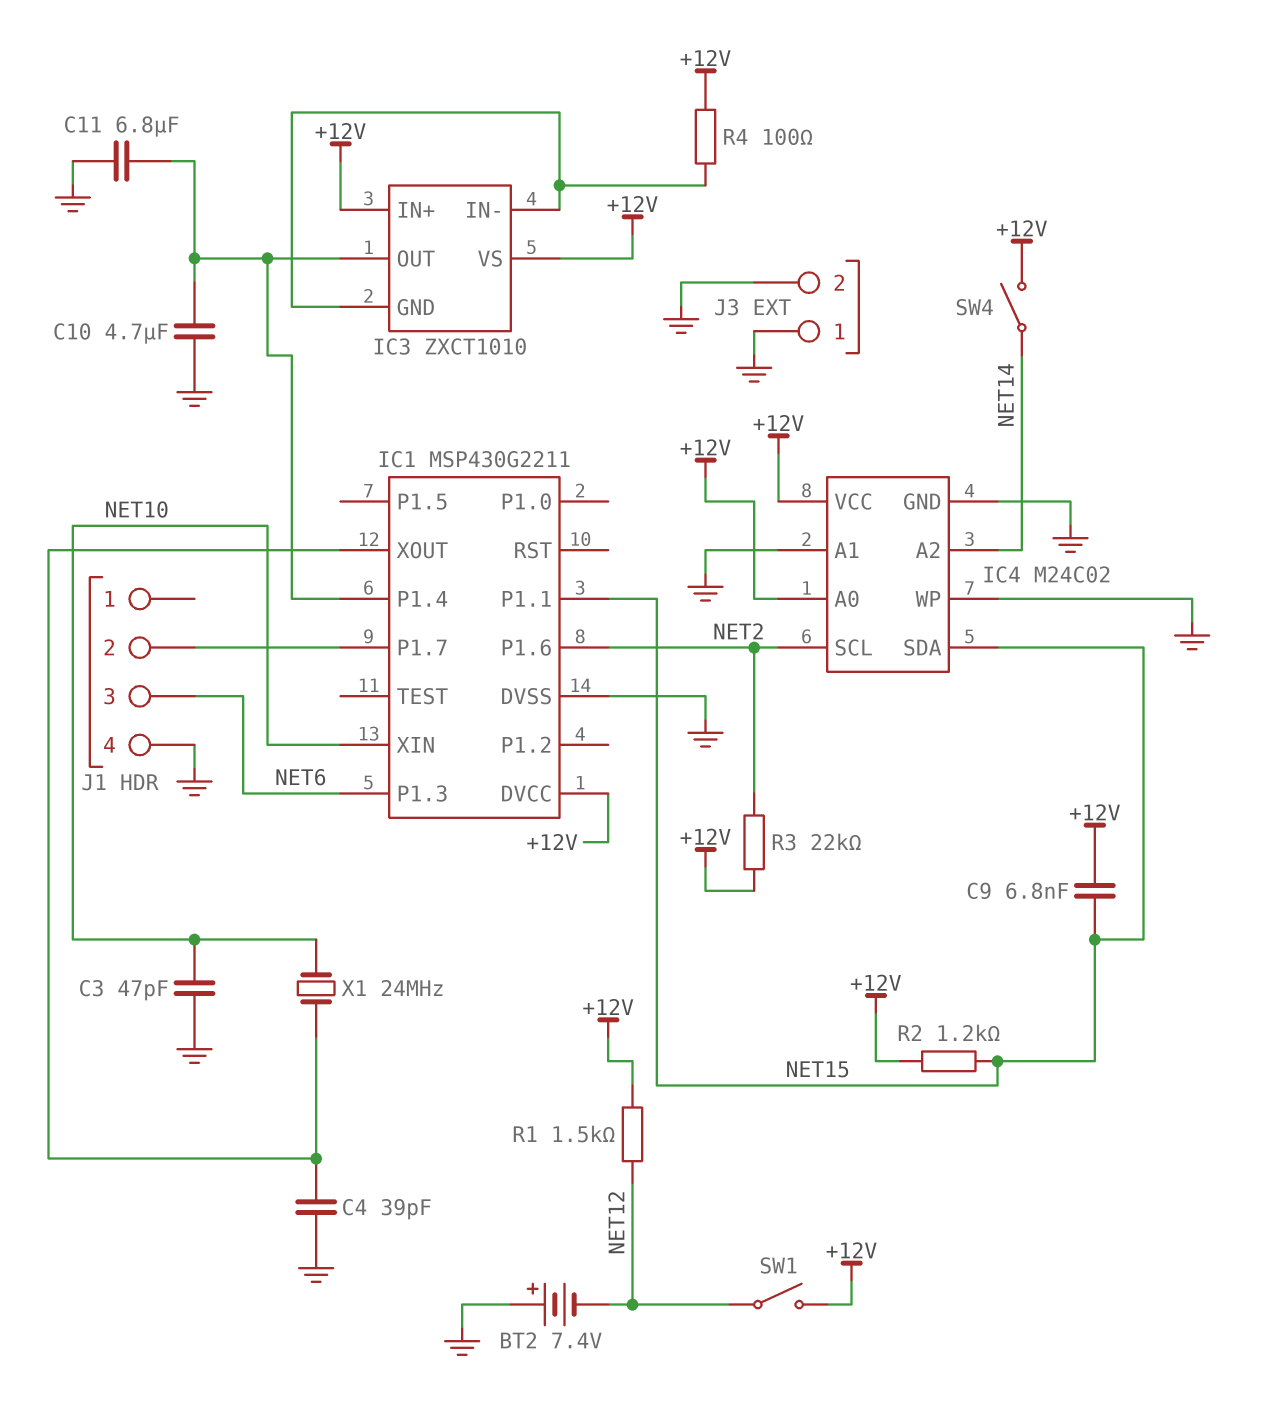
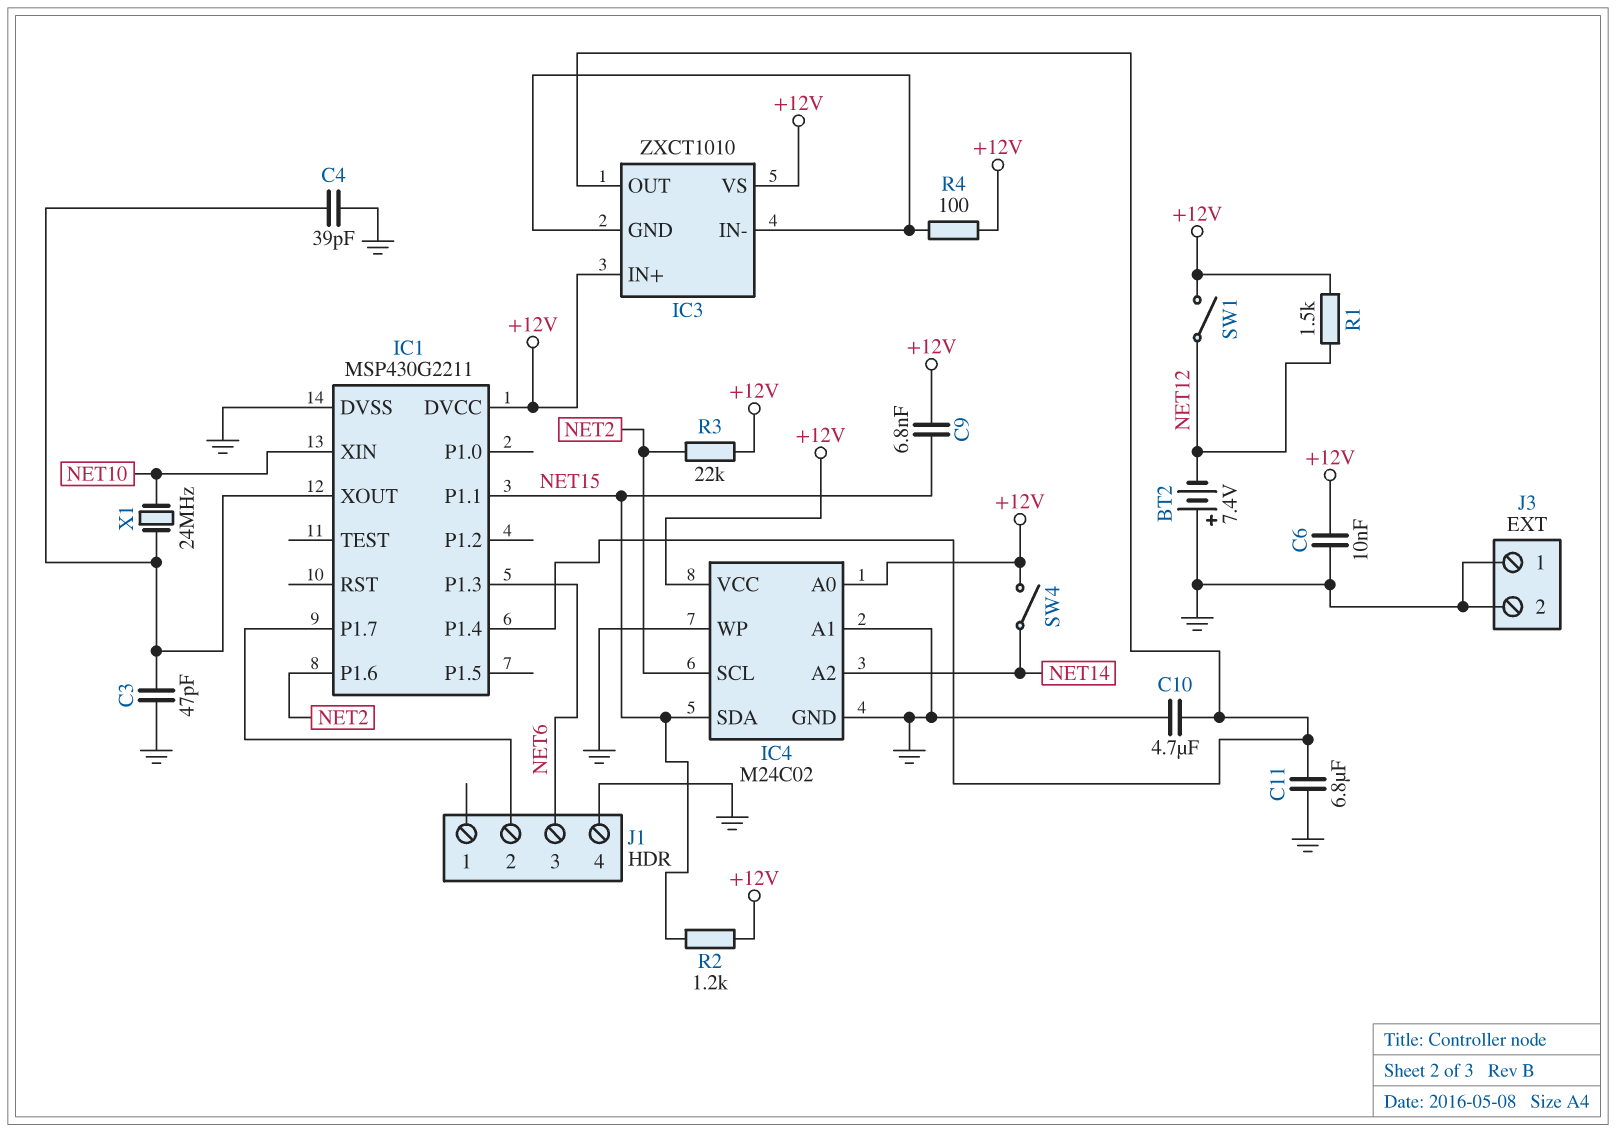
C3: 47pF (GND, NET10) -> 47pF (GND, IC1/XOUT)
C6: none -> 10nF (+12V, GND)

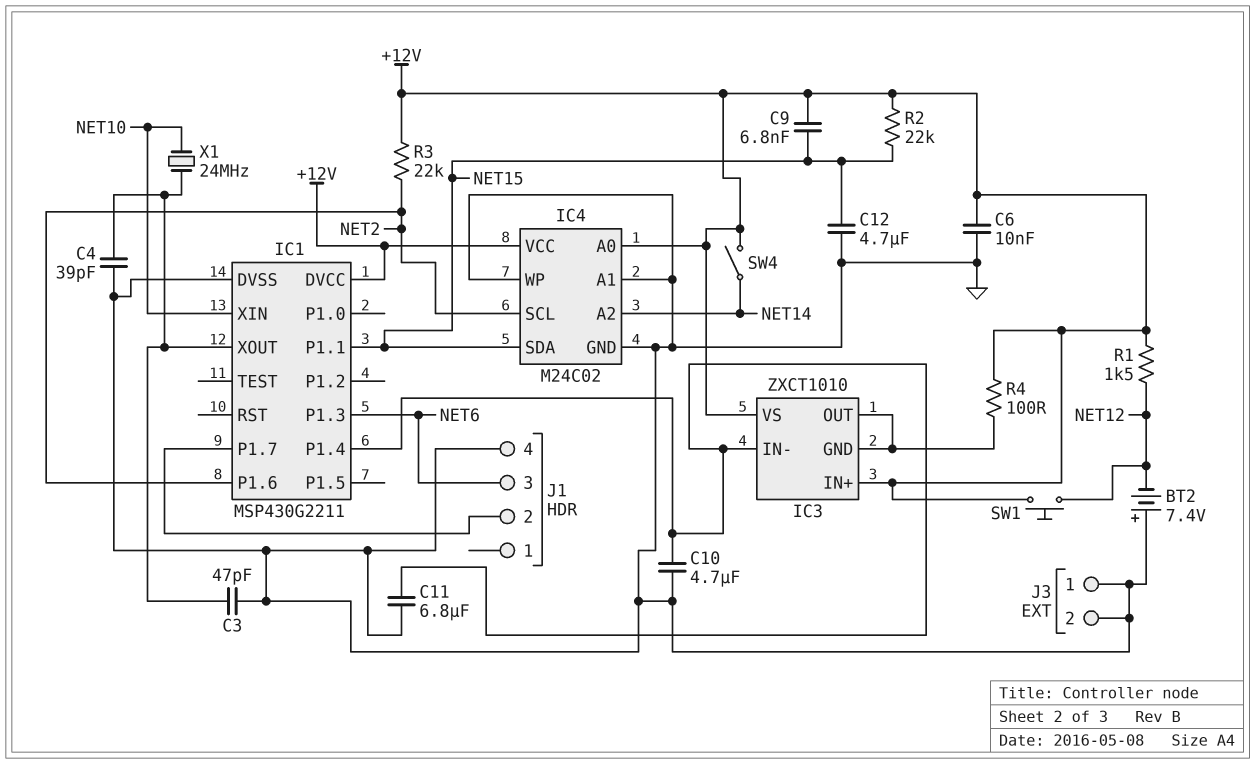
C12: none -> 4.7uF (GND, NET15)
IC3 pin IN-: IC3/GND -> IC1/P1.4
IC3 pin OUT: IC1/P1.4 -> IC3/GND
R2: 1.2k (+12V, NET15) -> 22k (+12V, NET15)
SW1: switch (+12V, NET12) -> button (+12V, NET12)

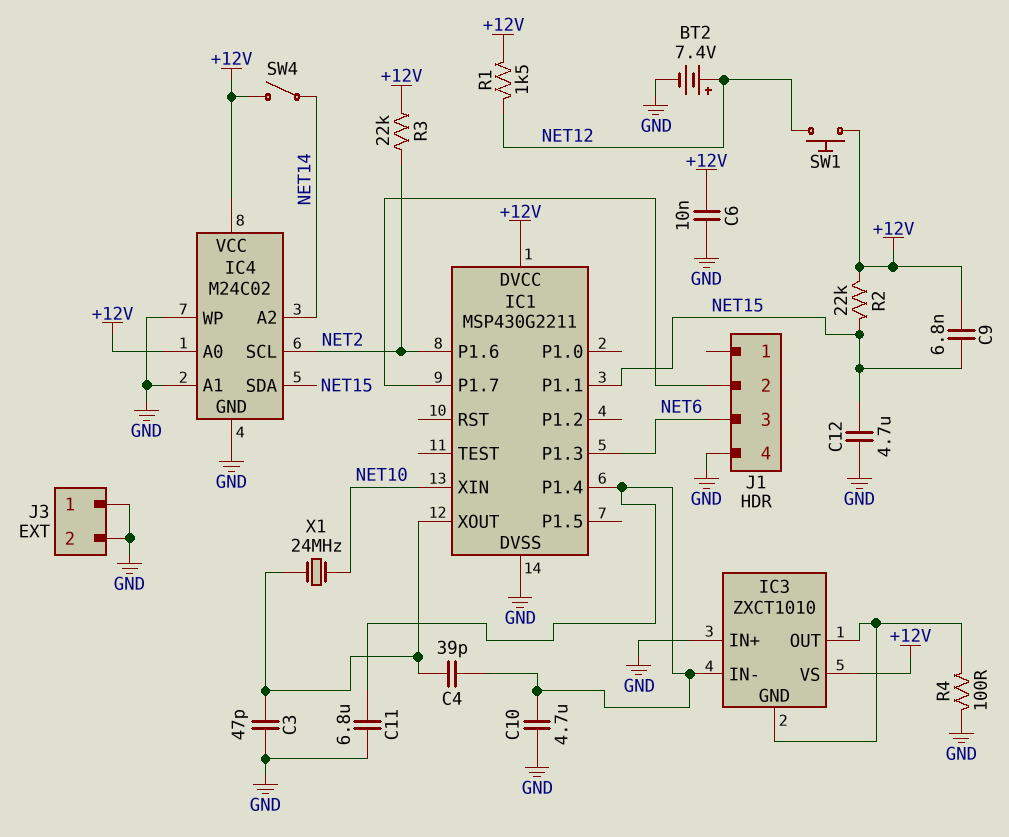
BT2: 7.4V (plus GND, minus NET12) -> 7.4V (plus NET12, minus GND)
C4: 39pF (GND, IC1/XOUT) -> 39pF (IC1/P1.4, IC1/XOUT)
IC3 pin IN+: +12V -> GND
R4: 100 (+12V, IC3/GND) -> 100 (GND, IC3/GND)

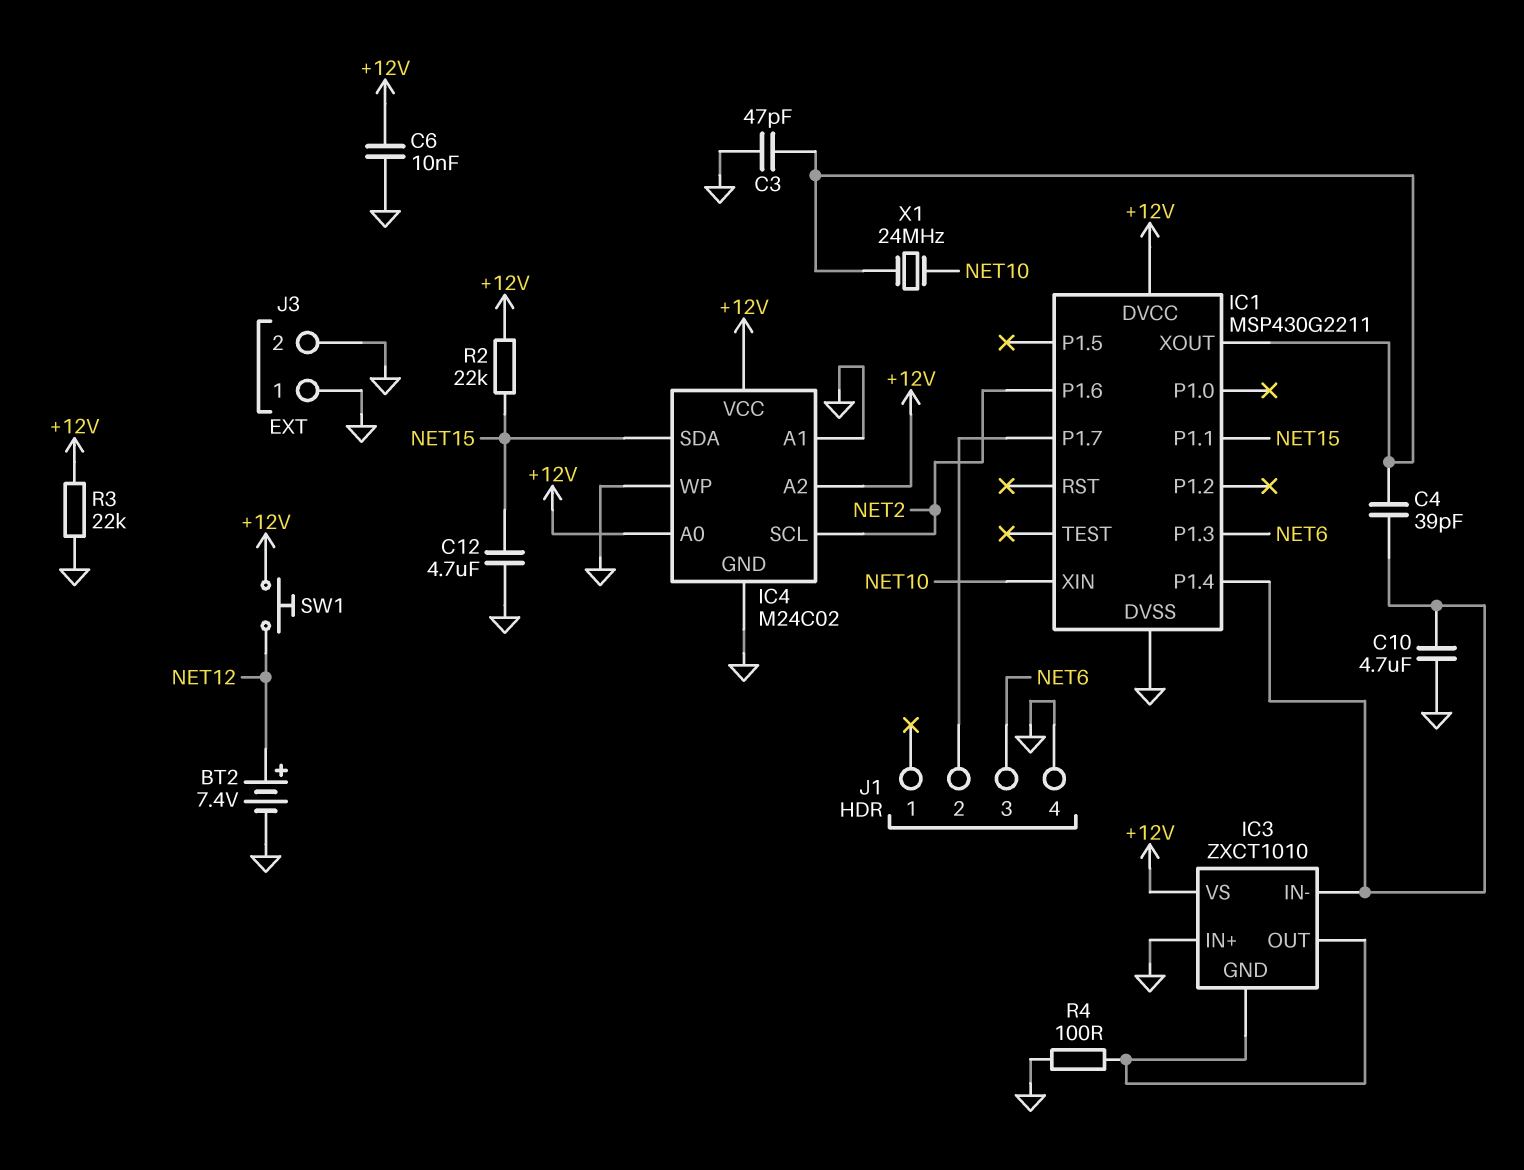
C9: 6.8nF (+12V, NET15) -> none
C11: 6.8uF (GND, IC1/P1.4) -> none
IC4 pin A2: NET14 -> +12V
R1: 1.5k (+12V, NET12) -> none
R3: 22k (+12V, NET2) -> 22k (+12V, GND)
SW4: switch (+12V, NET14) -> none

